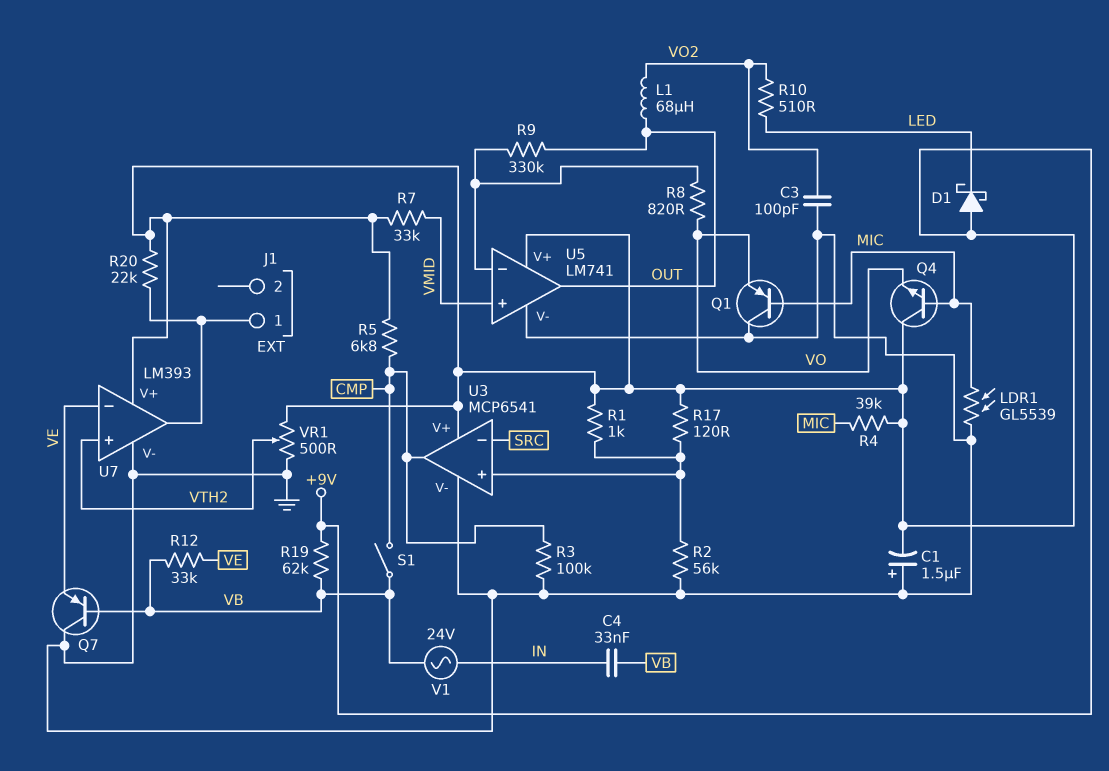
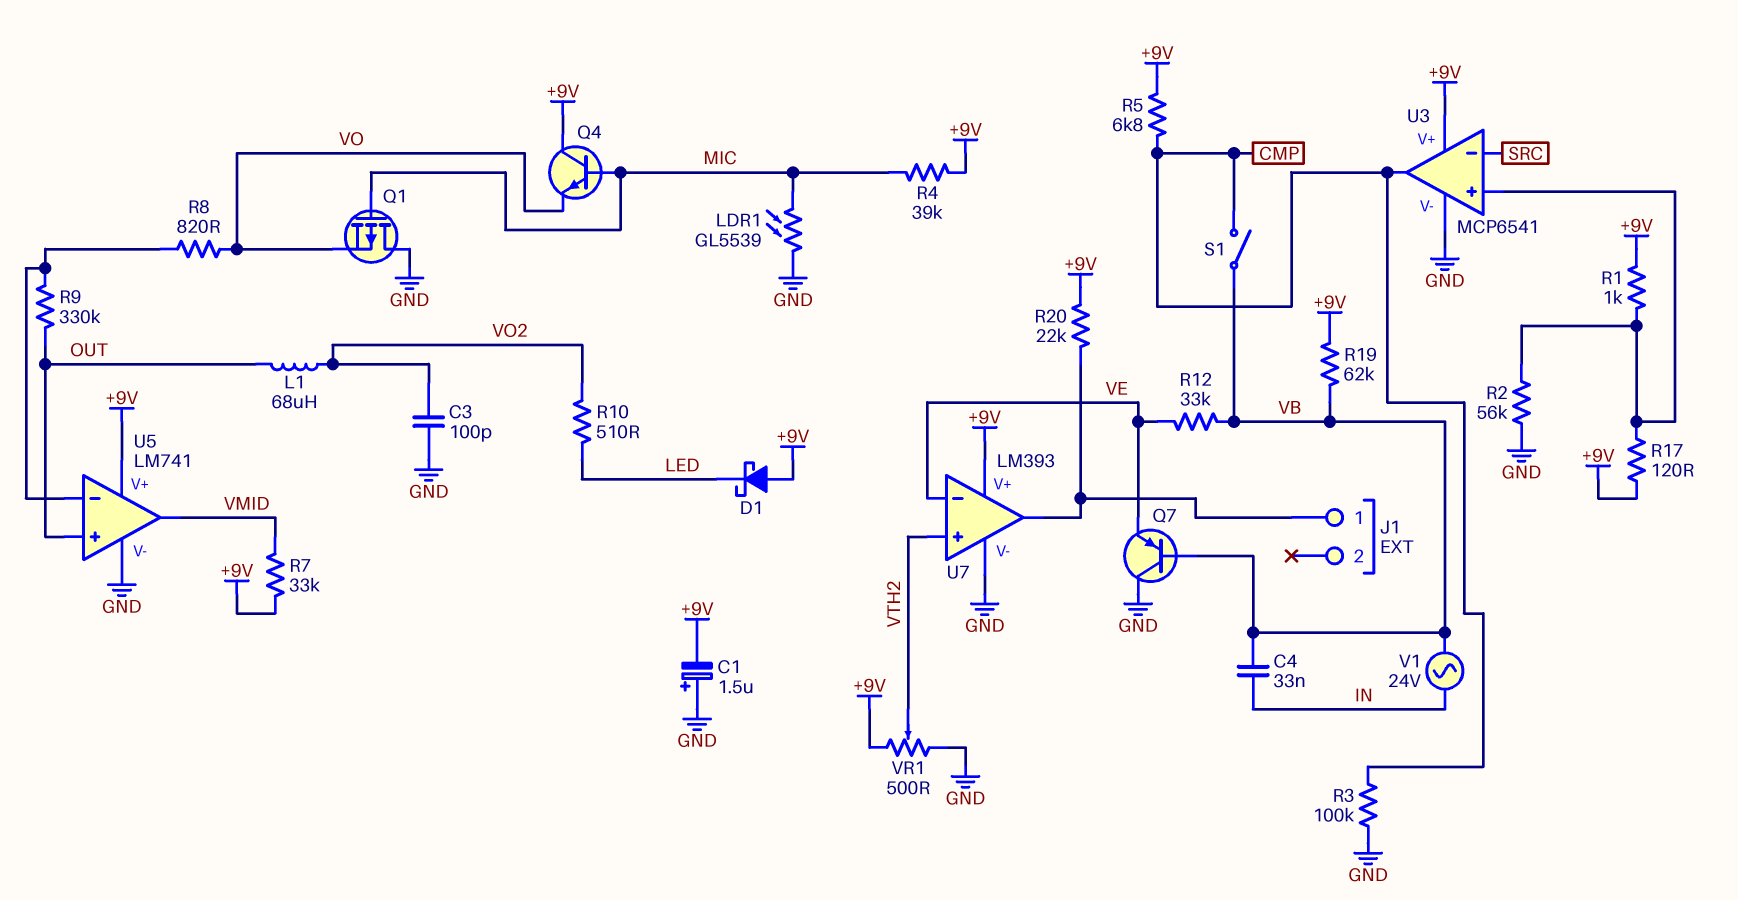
Q1: PNP (B MIC, C GND, E VO) -> PMOS (G MIC, D GND, S VO)
U5 pin in+: VMID -> OUT
U5 pin out: OUT -> VMID

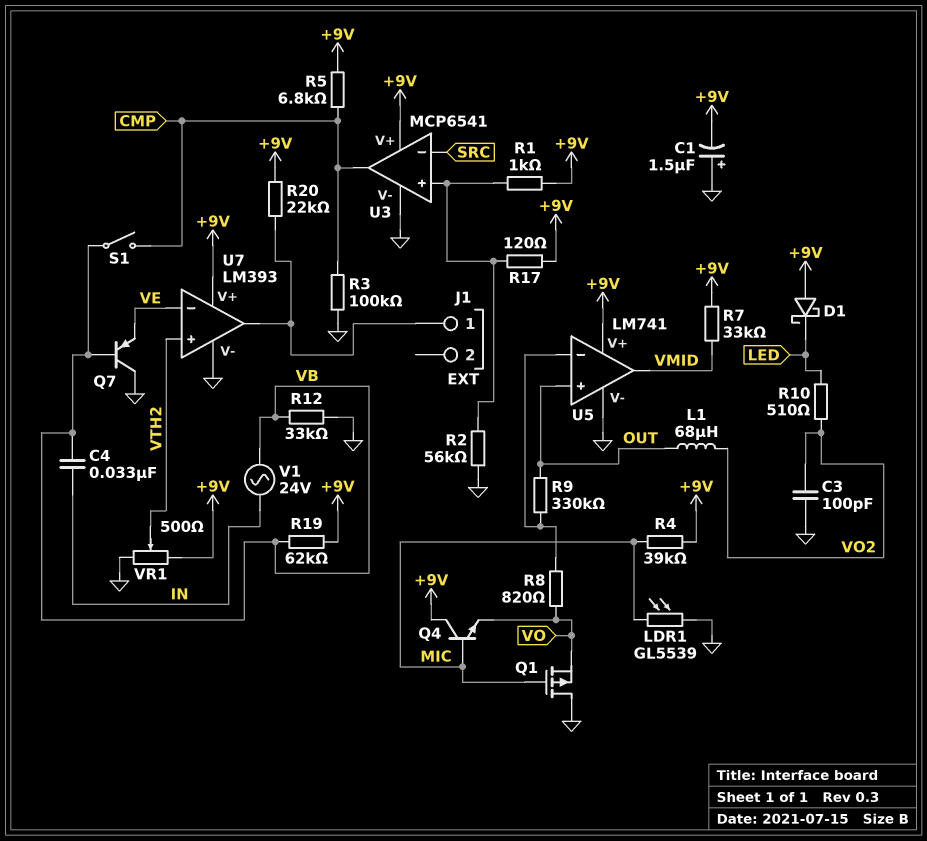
R12: 33k (VB, VE) -> 33k (GND, VB)

